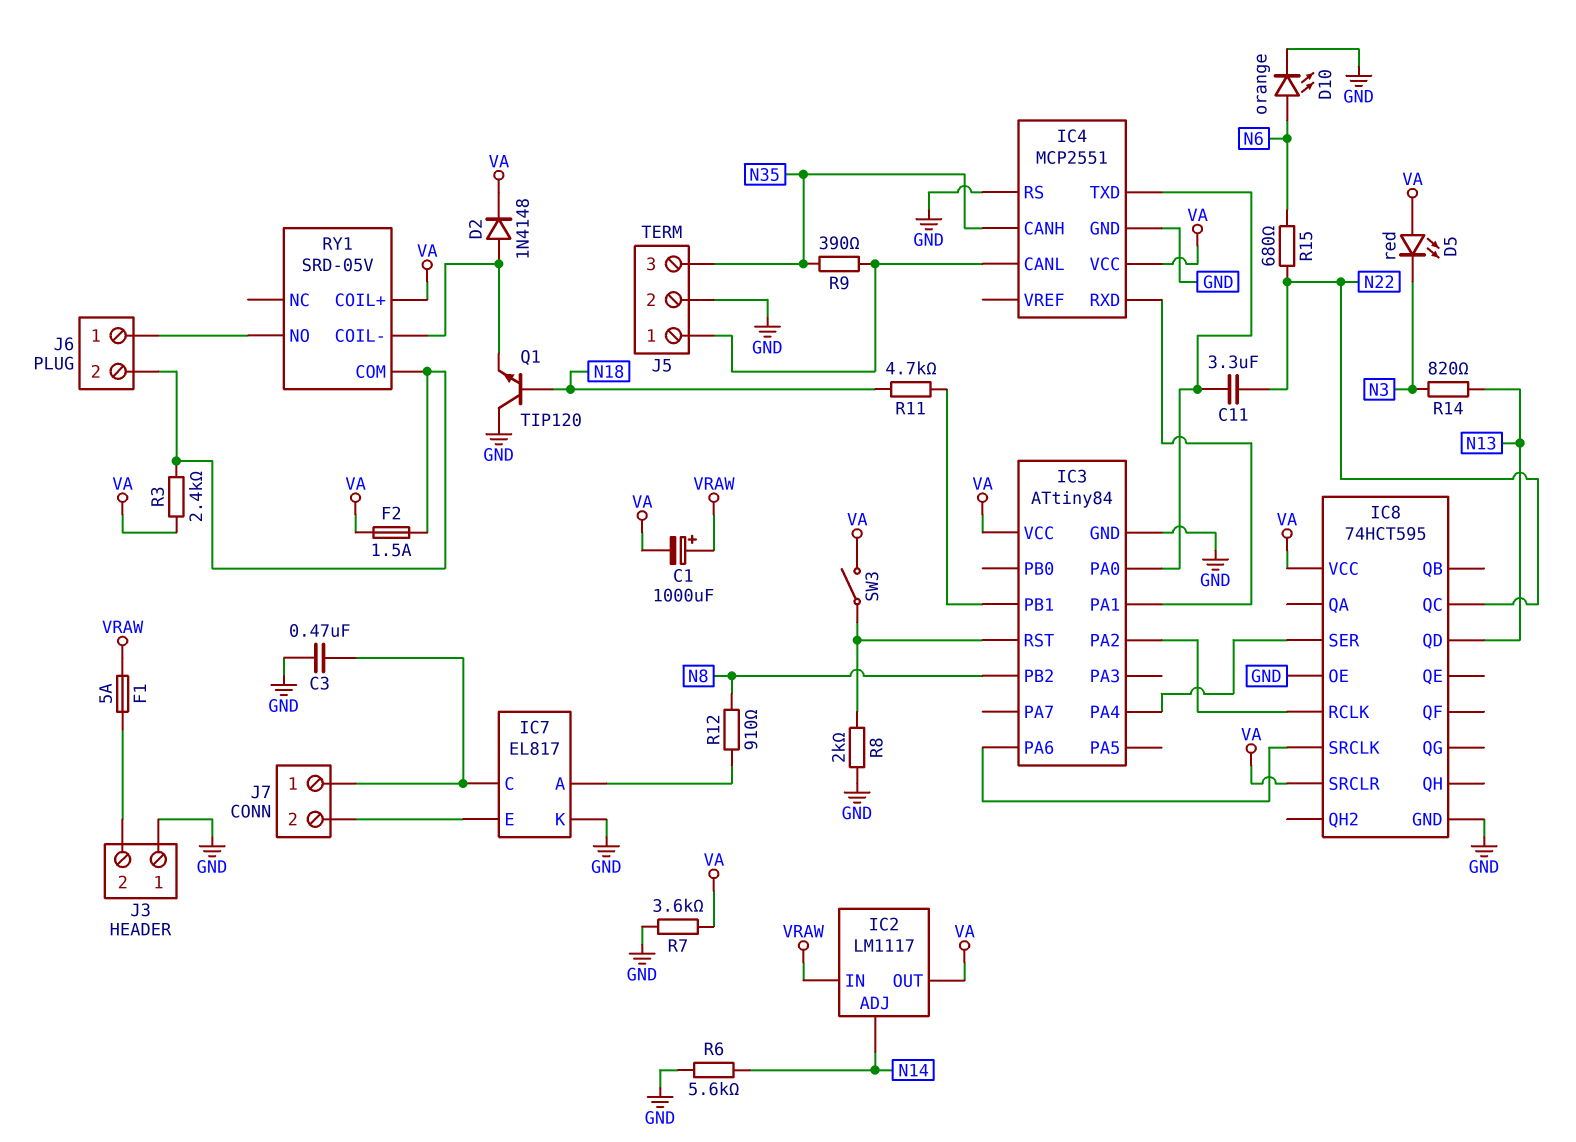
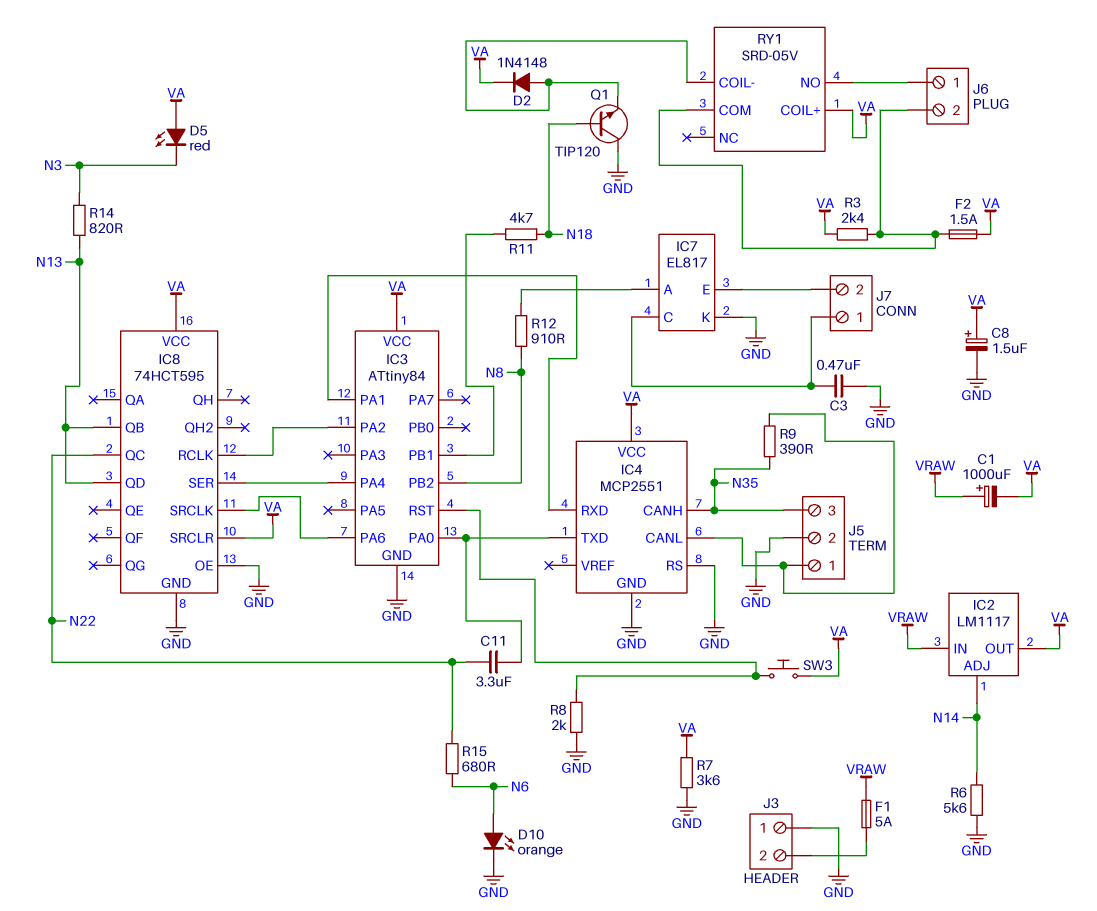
C8: none -> 1.5uF (plus VA, minus GND)
IC8 pin QB: none -> N13
SW3: switch (IC3/RST, VA) -> button (IC3/RST, VA)

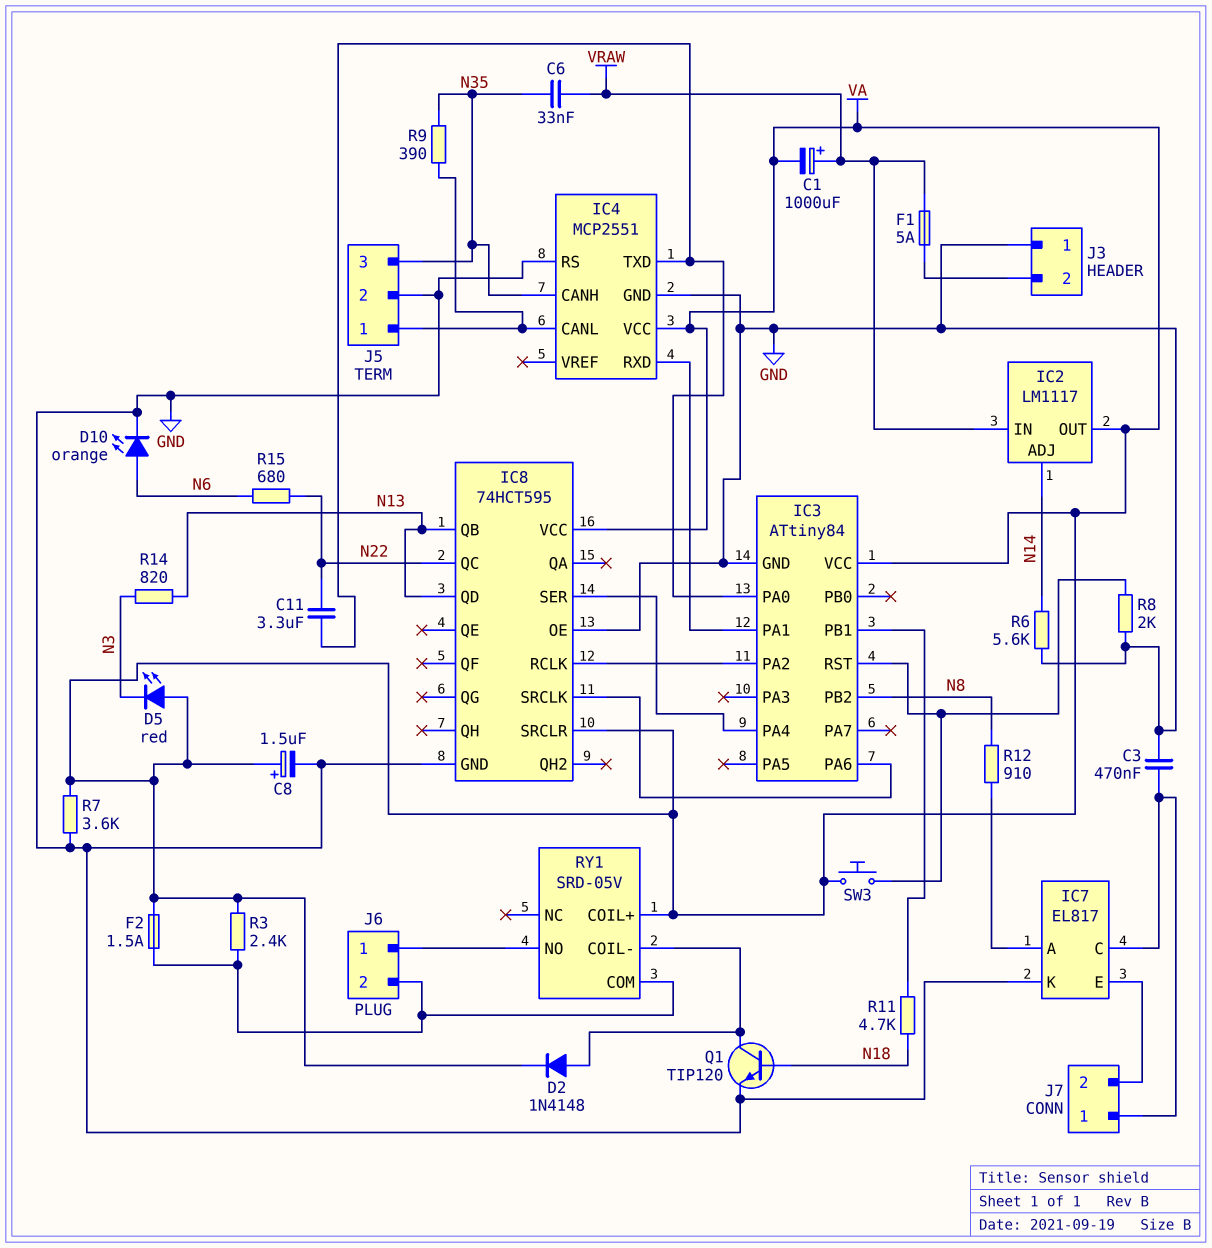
C6: none -> 33nF (N35, VRAW)
Q1: NPN TIP120 (B N18, C GND, E RY1/COIL-) -> NPN TIP120 (B N18, C RY1/COIL-, E GND)

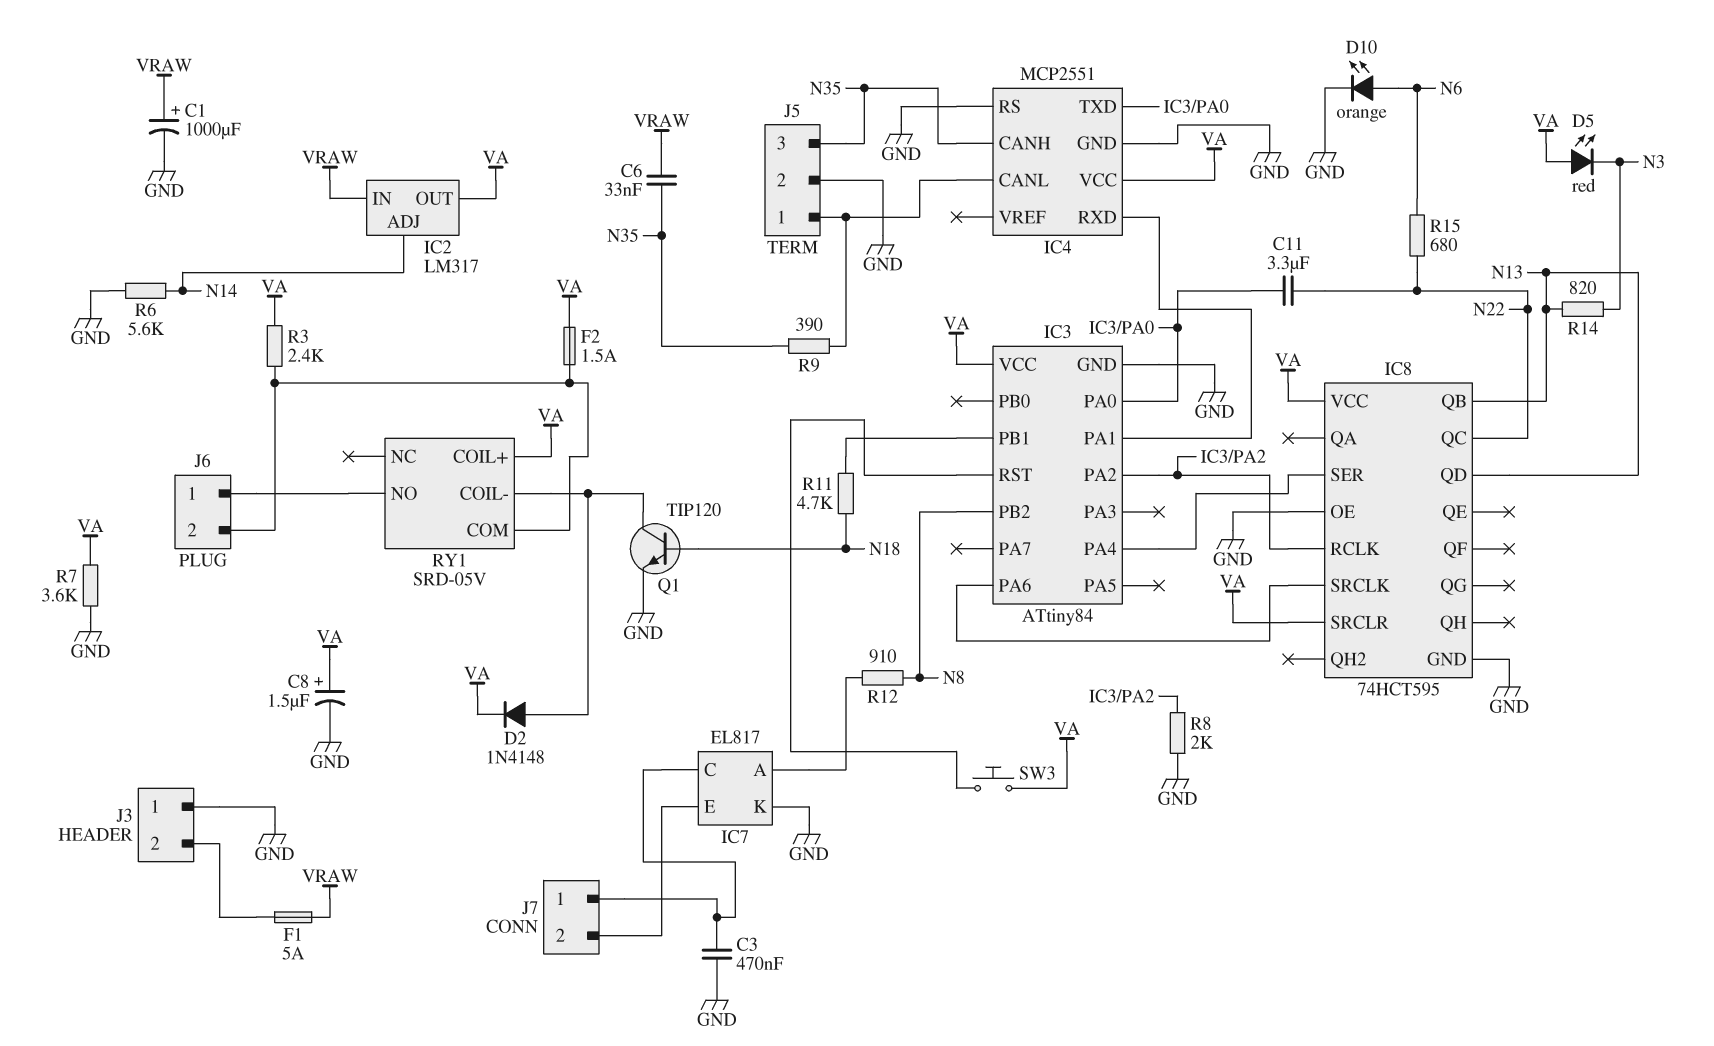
C1: 1000uF (plus VRAW, minus VA) -> 1000uF (plus VRAW, minus GND)
IC2: LM1117 -> LM317
R8: 2k (GND, IC3/RST) -> 2k (GND, IC3/PA2)

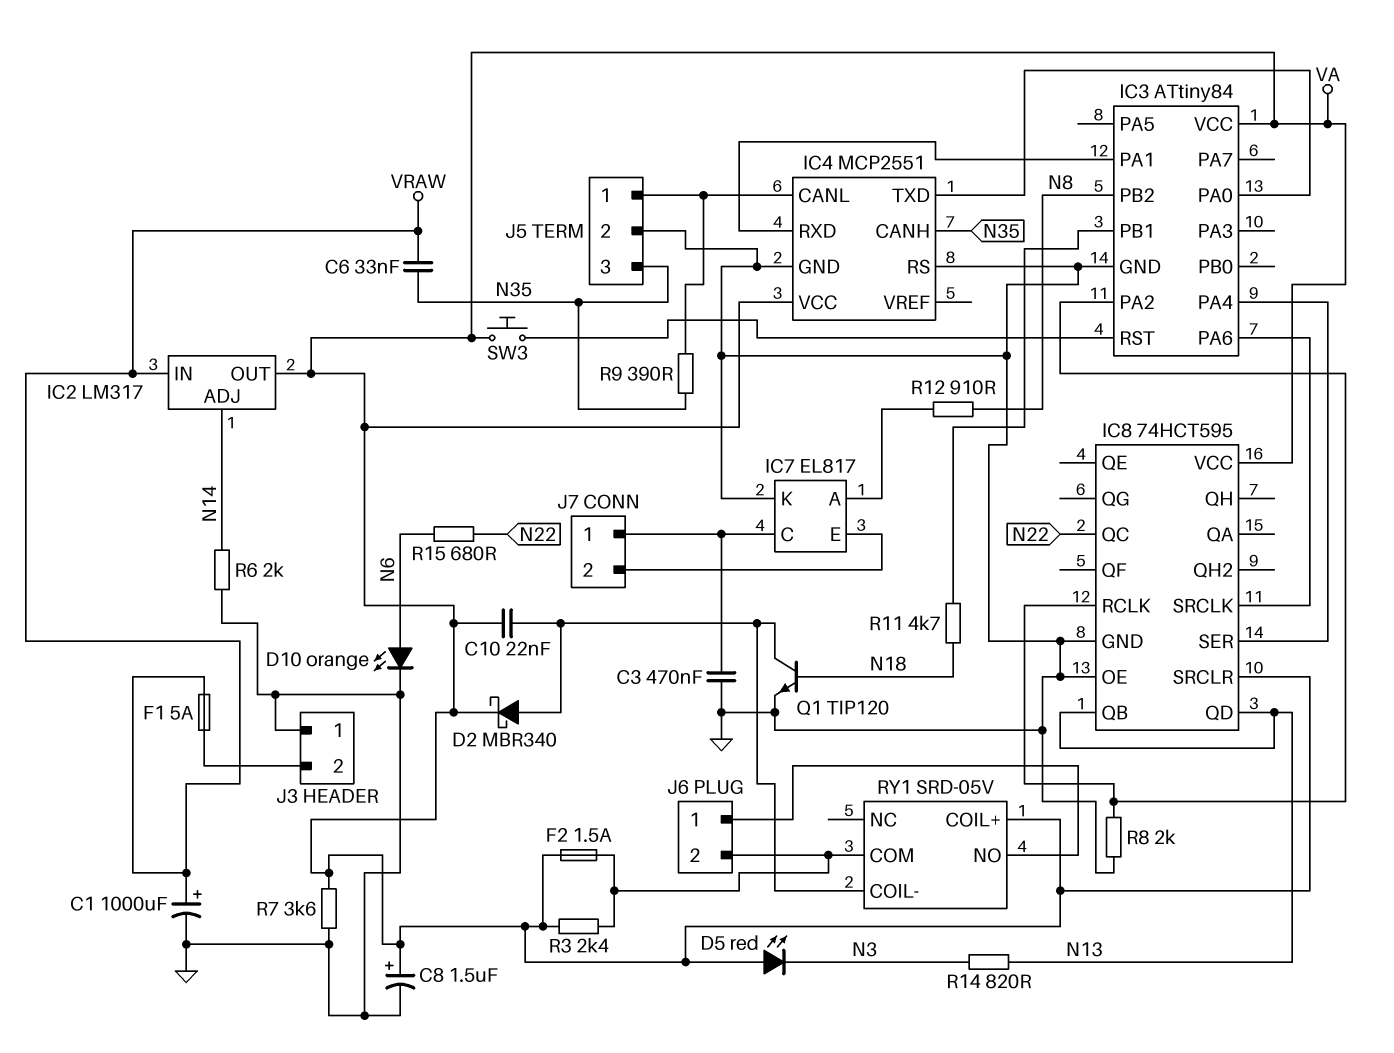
C10: none -> 22nF (RY1/COIL-, VA)
C11: 3.3uF (IC3/PA0, N22) -> none
D2: diode 1N4148 (A RY1/COIL-, K VA) -> schottky MBR340 (A RY1/COIL-, K VA)
R6: 5.6k (GND, N14) -> 2k (GND, N14)

